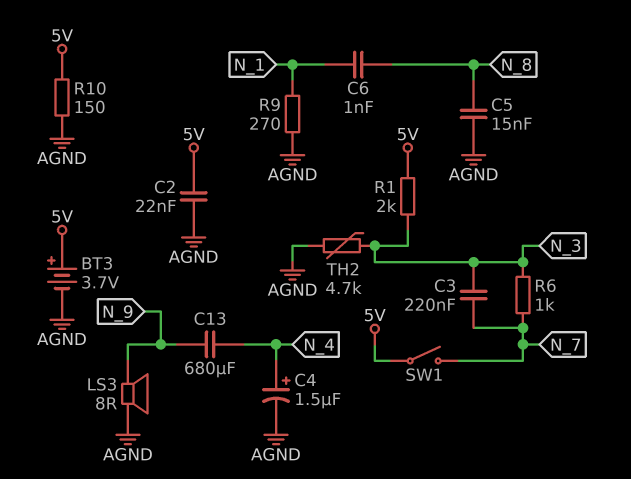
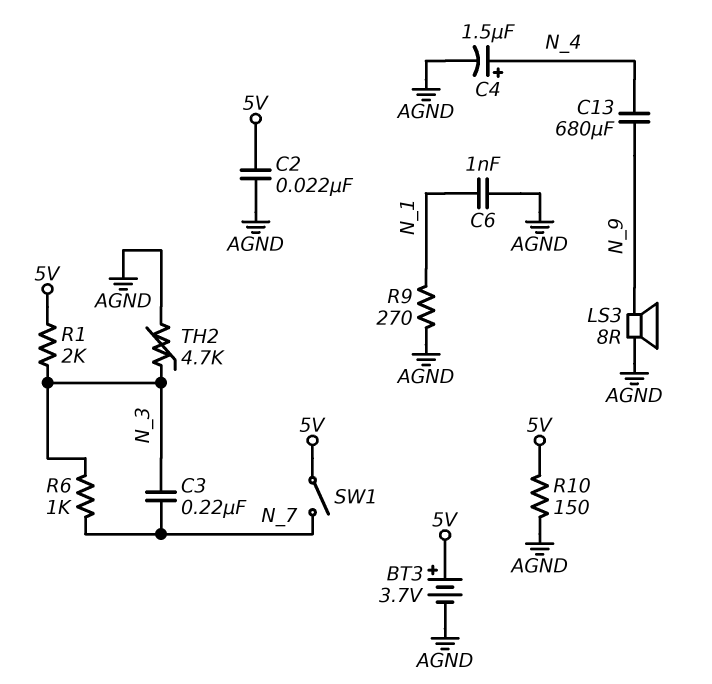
C5: 15nF (AGND, N_8) -> none
C6: 1nF (N_1, N_8) -> 1nF (AGND, N_1)

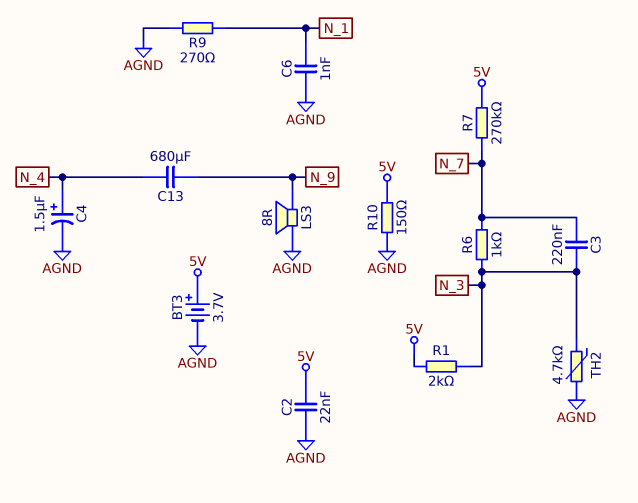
R7: none -> 270k (5V, N_7)
SW1: switch (5V, N_7) -> none

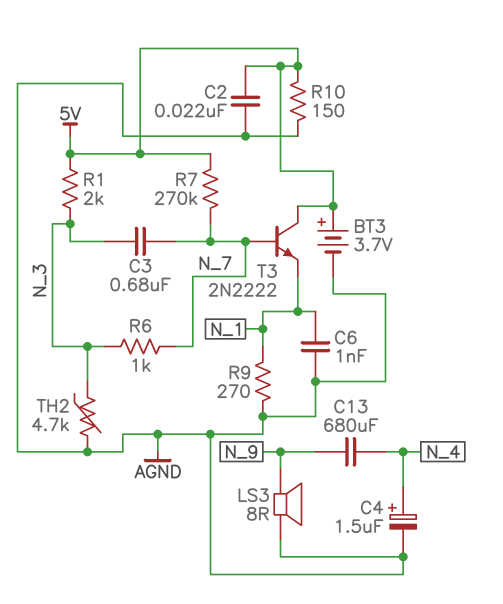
C3: 220nF (N_3, N_7) -> 680nF (N_3, N_7)
T3: none -> NPN 2N2222 (B N_7, C 5V, E N_1)

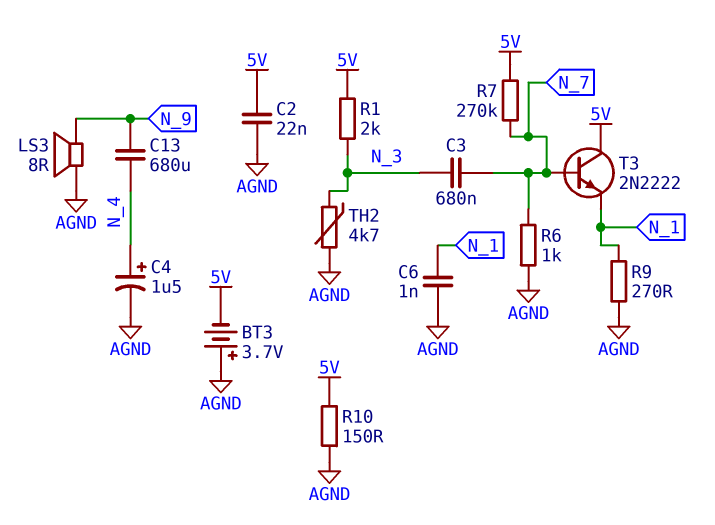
BT3: 3.7V (plus 5V, minus AGND) -> 3.7V (plus AGND, minus 5V)
R6: 1k (N_3, N_7) -> 1k (AGND, N_7)

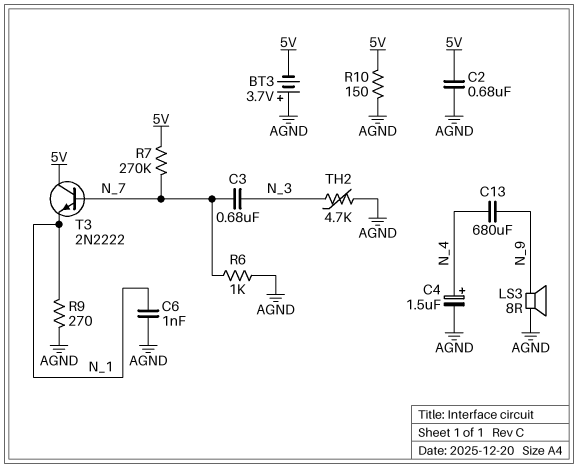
C2: 22nF (5V, AGND) -> 680nF (5V, AGND)
R1: 2k (5V, N_3) -> none

